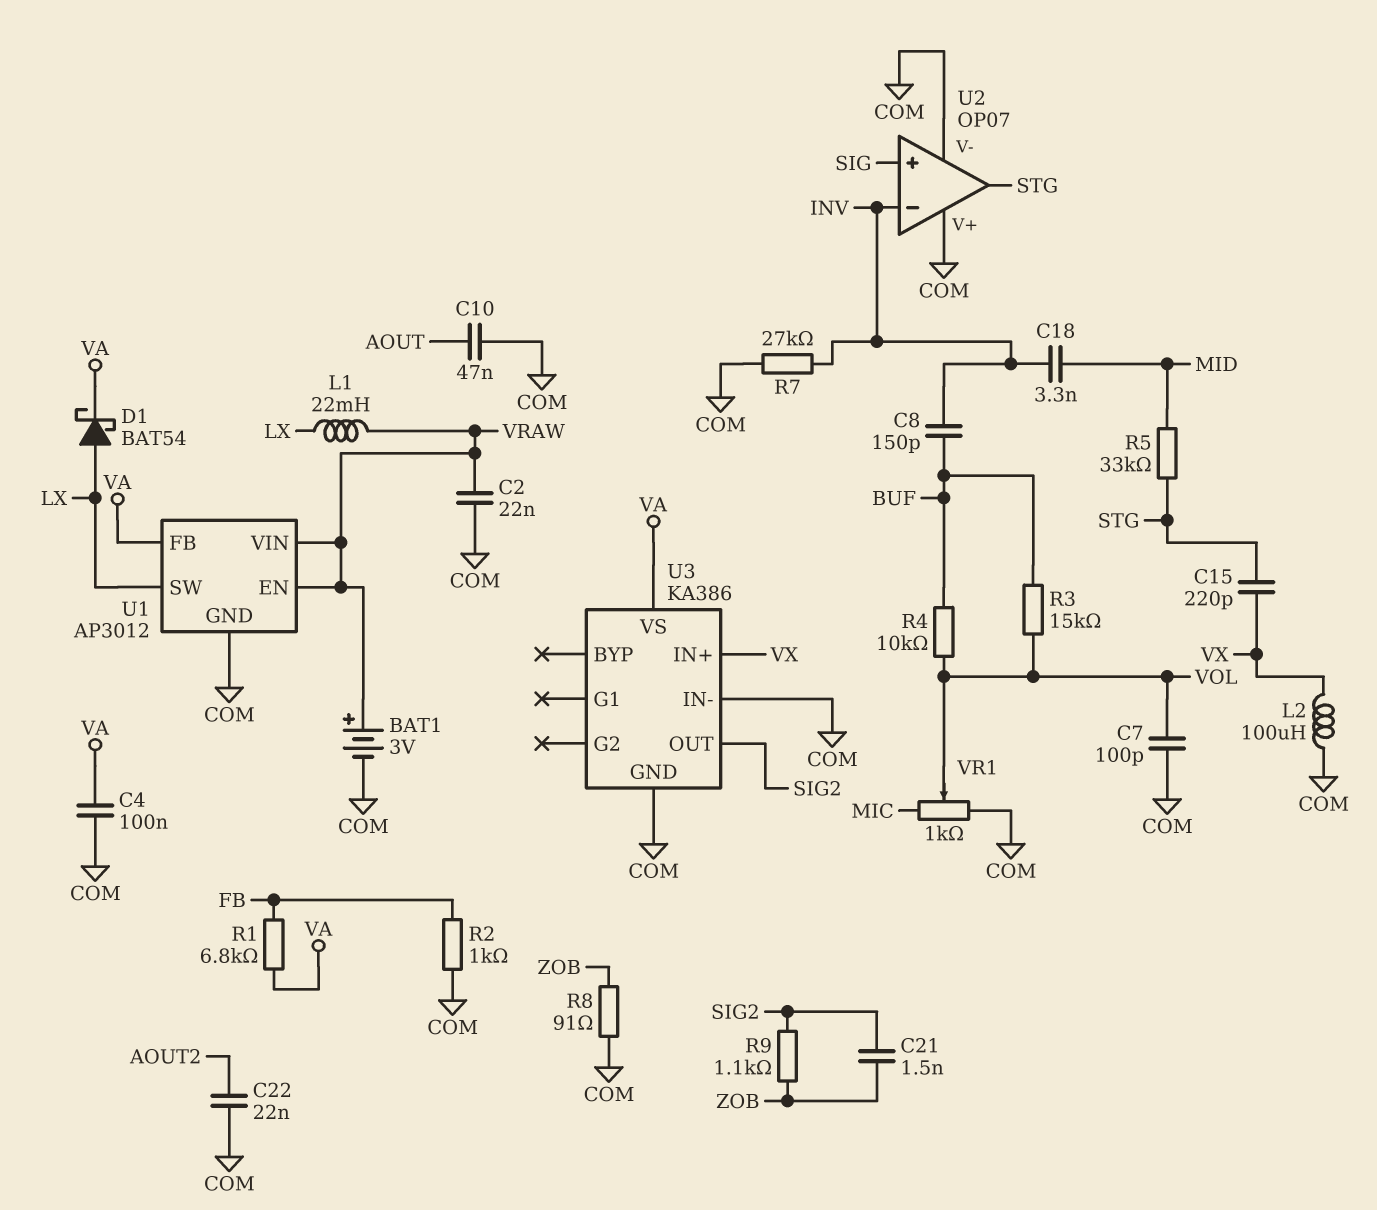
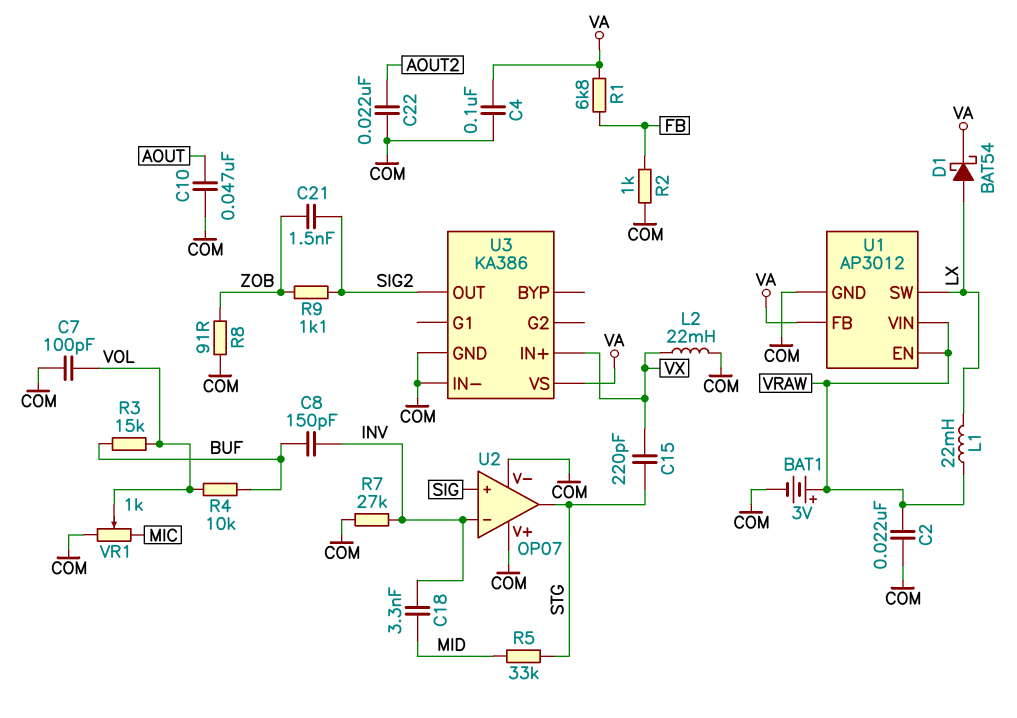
L2: 100uH (COM, VX) -> 22mH (COM, VX)

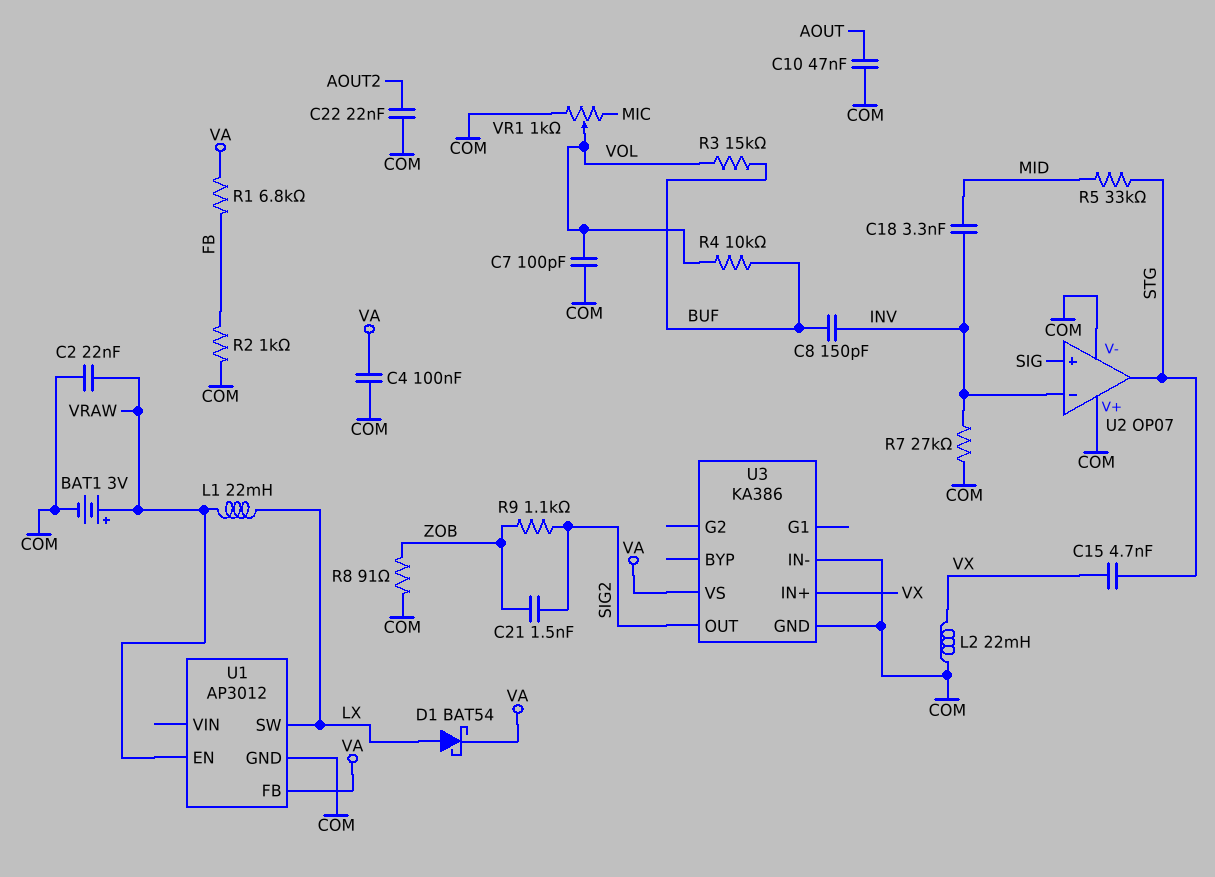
C15: 220pF (STG, VX) -> 4.7nF (STG, VX)
U1 pin VIN: VRAW -> none

